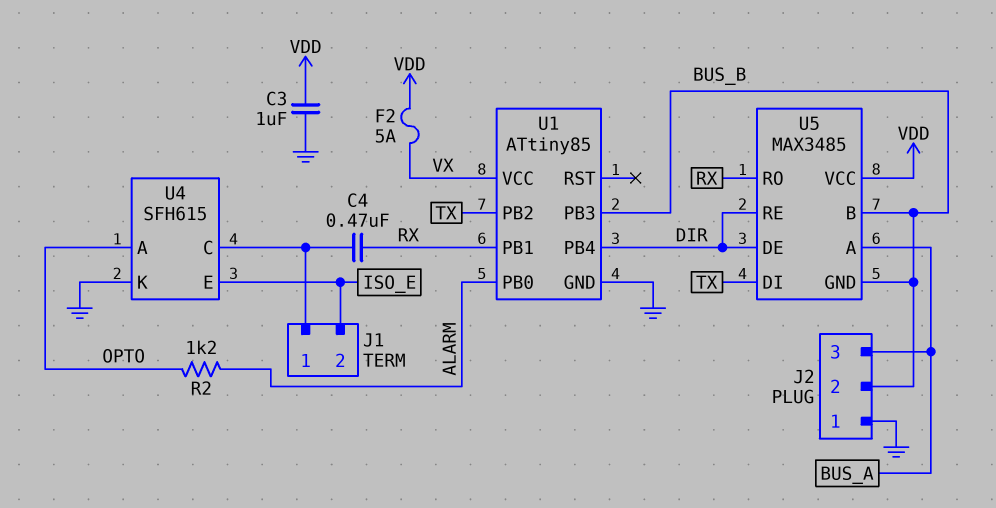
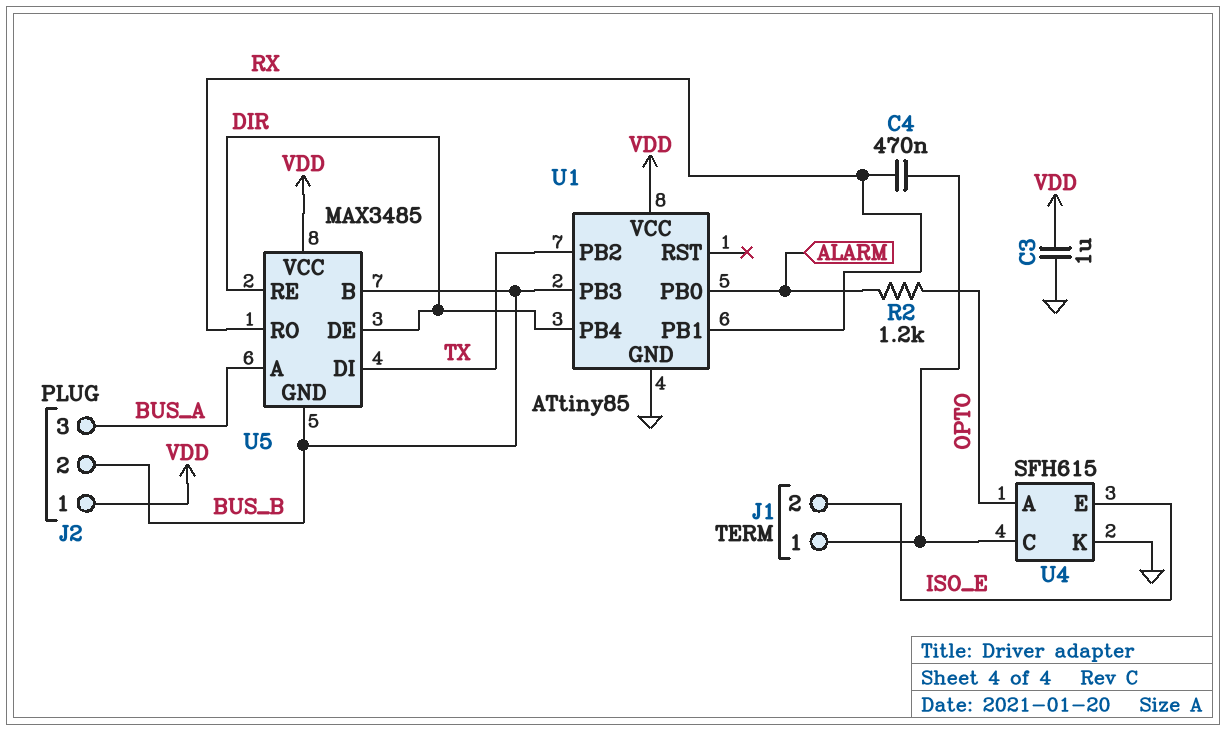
F2: 5A (VDD, VX) -> none
J2 pin 1: GND -> VDD
U1 pin VCC: VX -> VDD

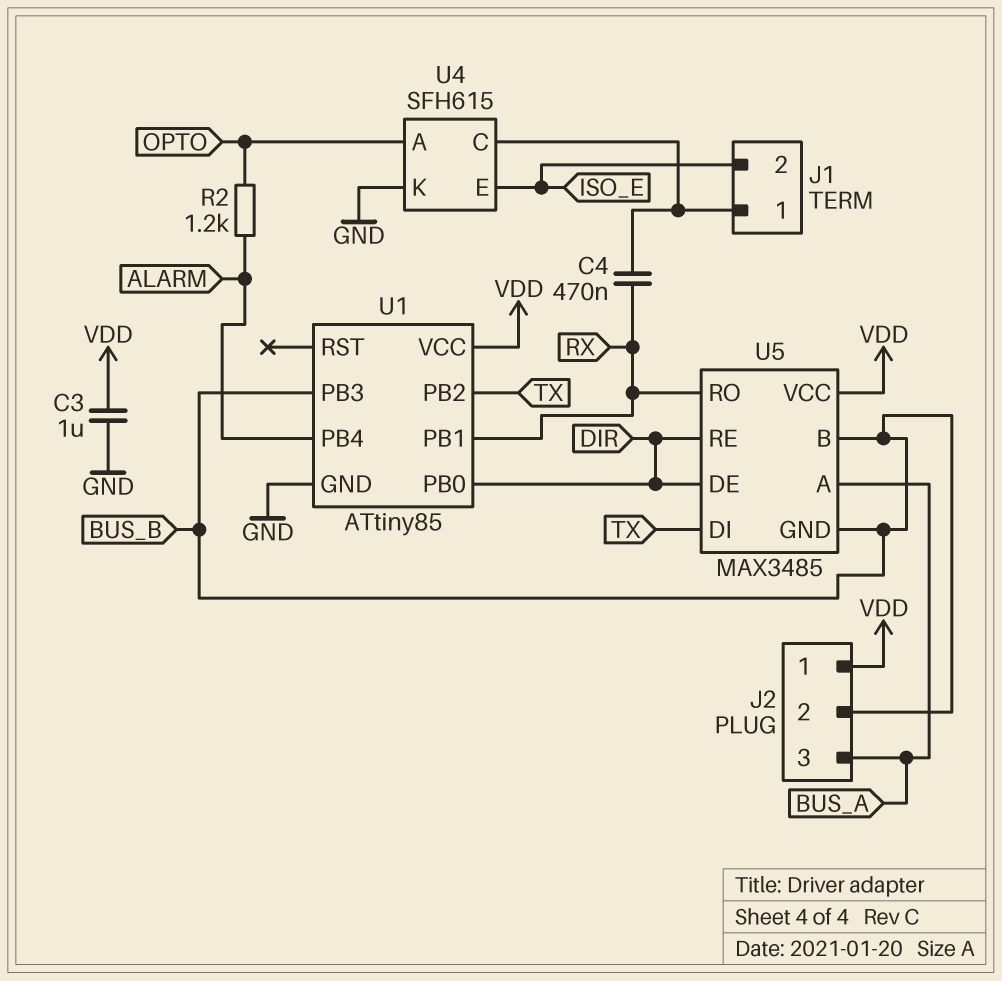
U1 pin PB0: ALARM -> DIR
U1 pin PB4: DIR -> ALARM

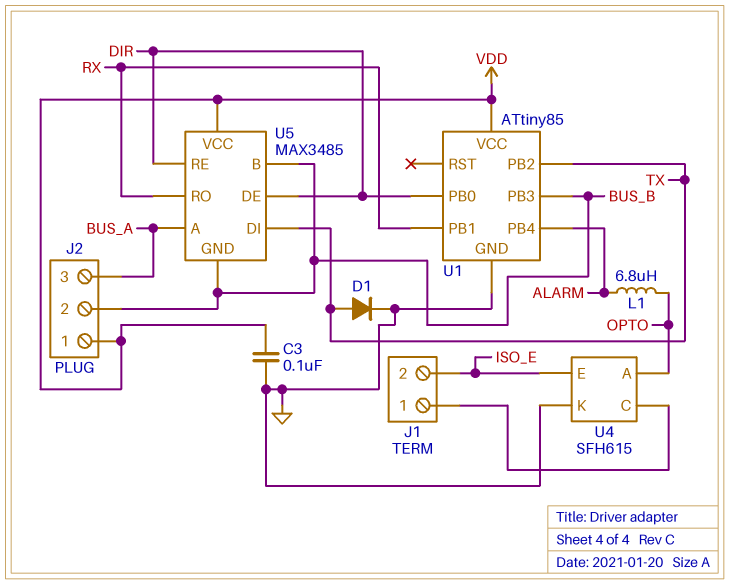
C3: 1uF (GND, VDD) -> 100nF (GND, VDD)
C4: 470nF (J1/1, RX) -> none
D1: none -> diode (A TX, K GND)
L1: none -> 6.8uH (ALARM, OPTO)
R2: 1.2k (ALARM, OPTO) -> none

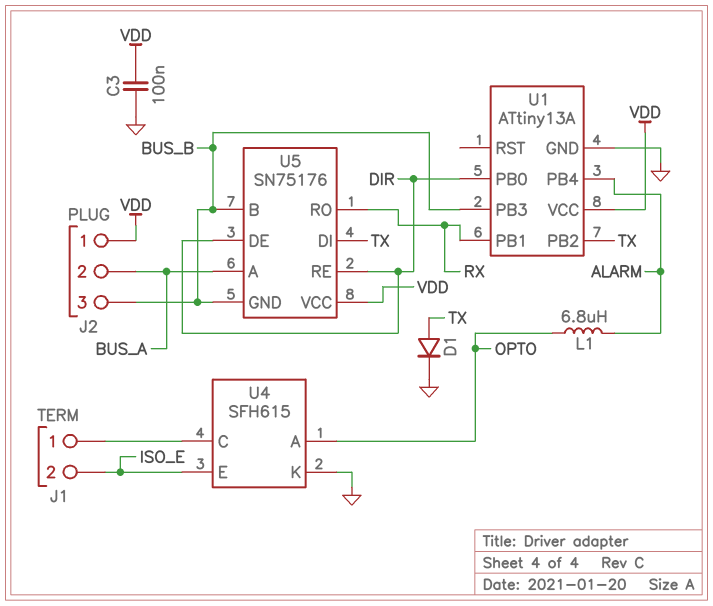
J2 pin 2: BUS_B -> BUS_A
J2 pin 3: BUS_A -> BUS_B
U1: ATtiny85 -> ATtiny13A
U5: MAX3485 -> SN75176

